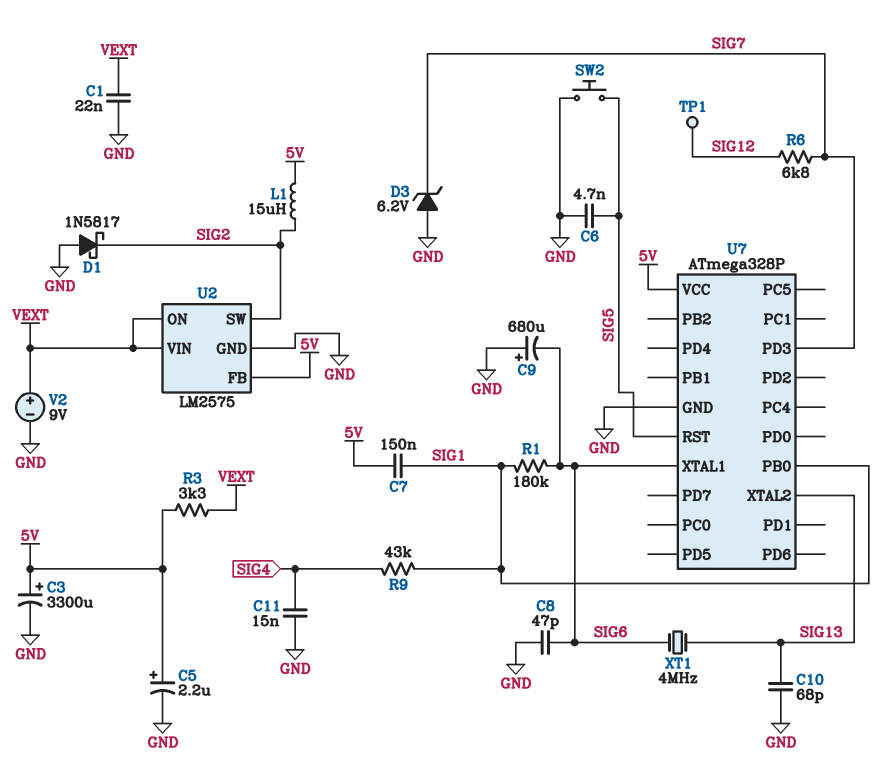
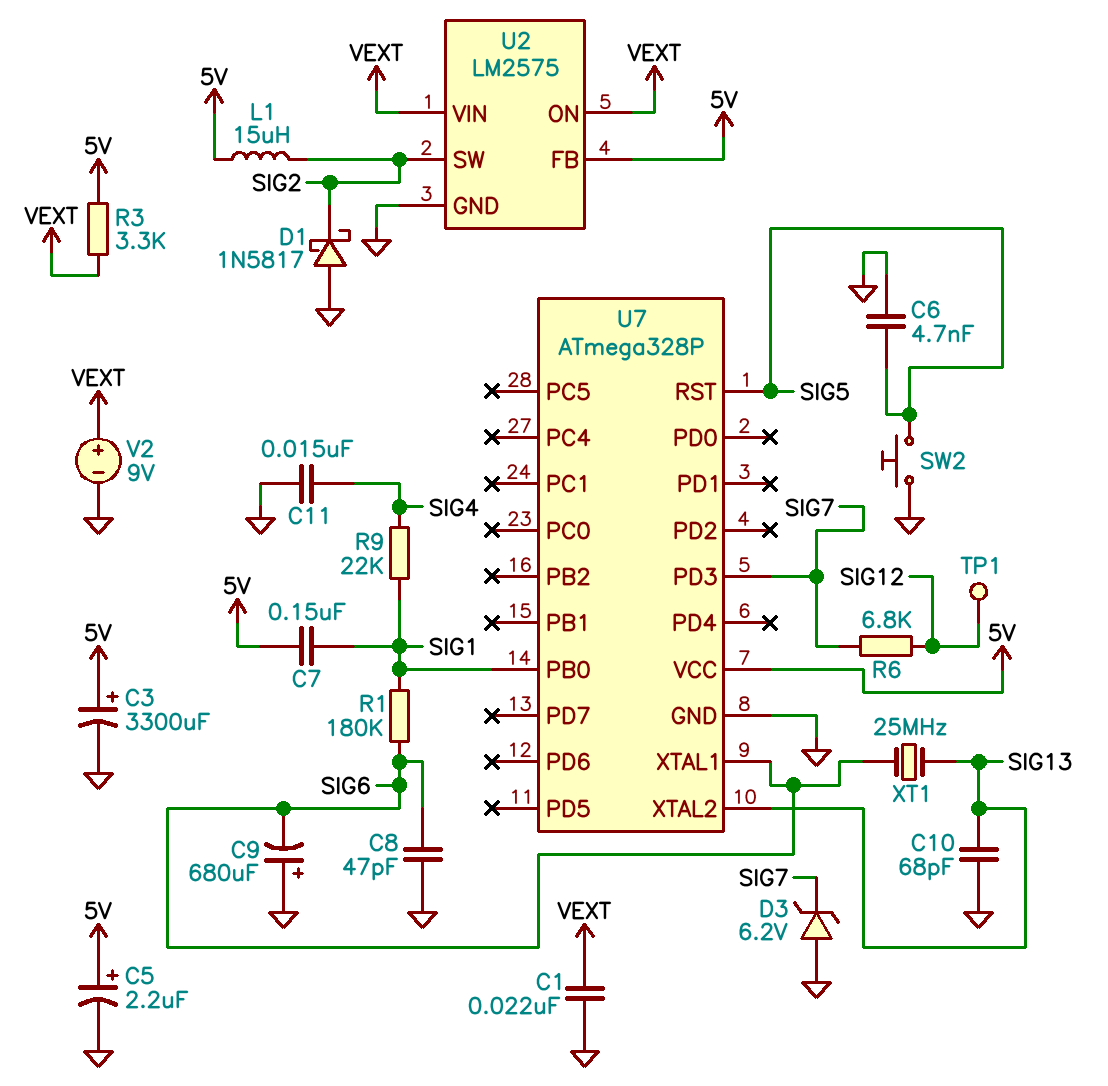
R9: 43k (SIG1, SIG4) -> 22k (SIG1, SIG4)
XT1: 4MHz (SIG6, SIG13) -> 25MHz (SIG6, SIG13)

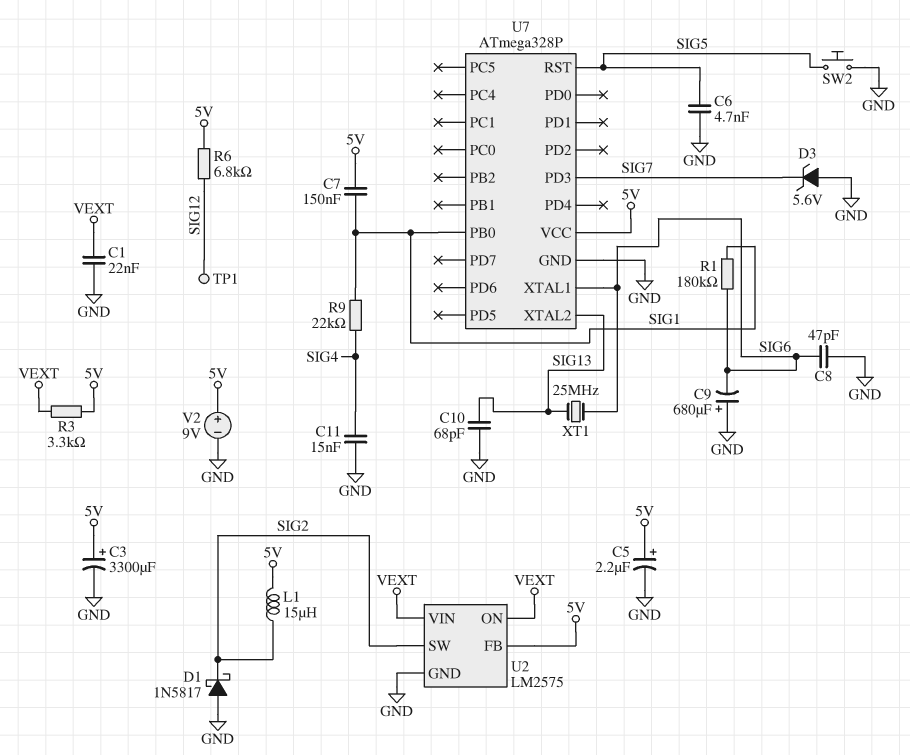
D3: zener 6.2V (A GND, K SIG7) -> zener 5.6V (A GND, K SIG7)
R6: 6.8k (SIG7, SIG12) -> 6.8k (5V, SIG12)
V2: 9V (plus VEXT, minus GND) -> 9V (plus 5V, minus GND)

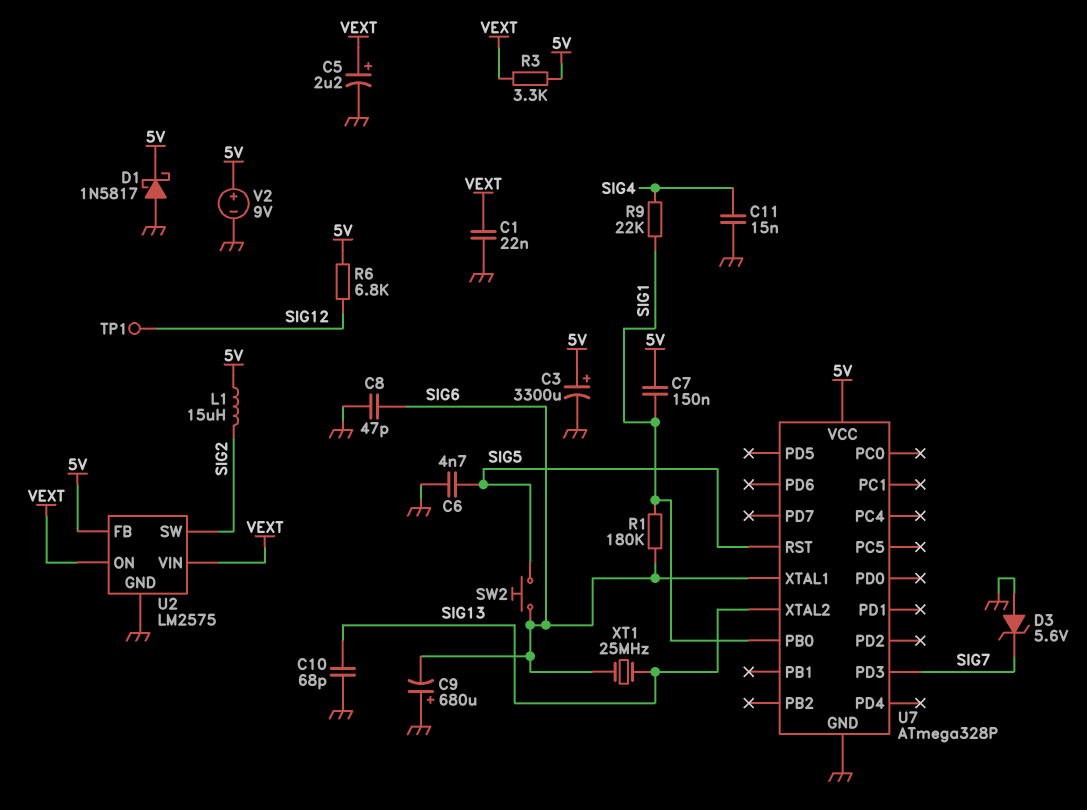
C5: 2.2uF (plus 5V, minus GND) -> 2.2uF (plus VEXT, minus GND)
D1: schottky 1N5817 (A GND, K SIG2) -> schottky 1N5817 (A GND, K 5V)
SW2: button (GND, SIG5) -> button (SIG5, SIG6)

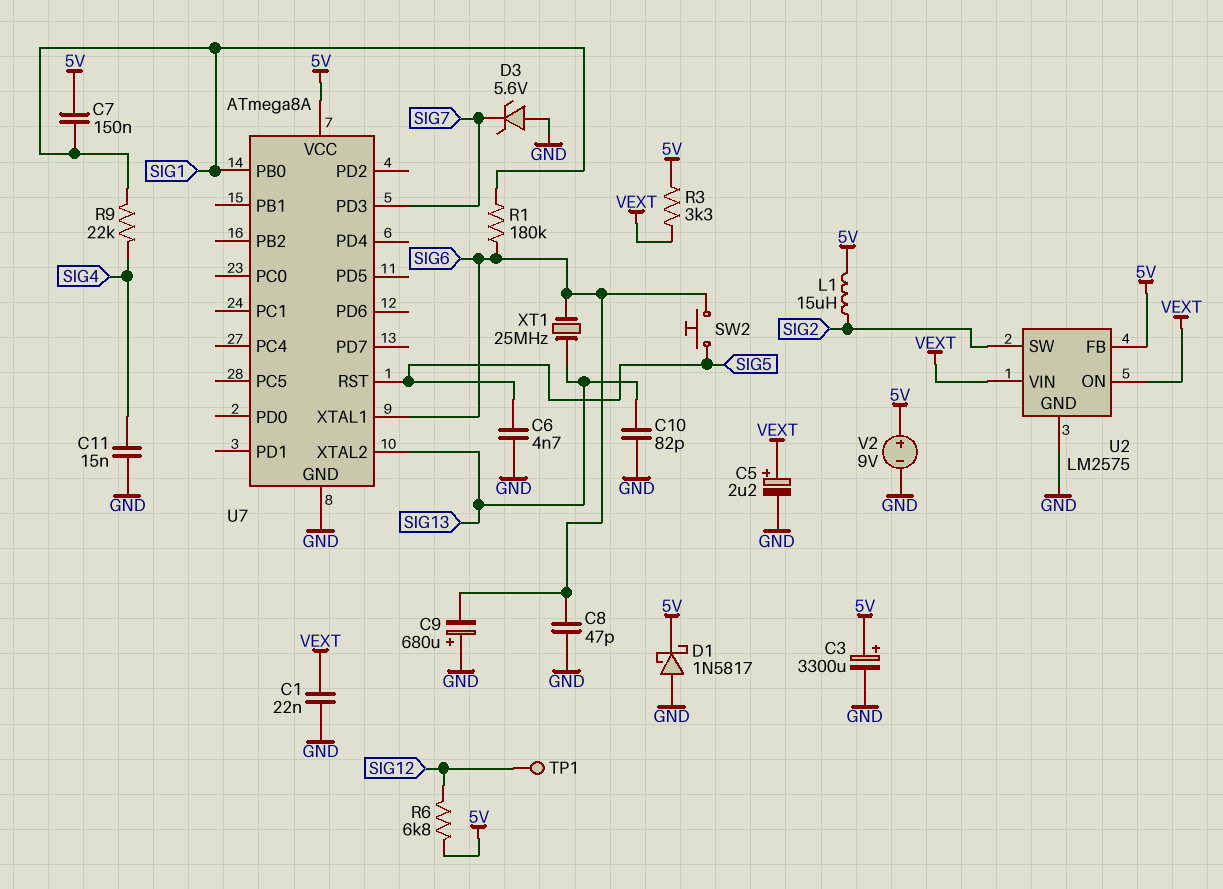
C10: 68pF (GND, SIG13) -> 82pF (GND, SIG13)
U7: ATmega328P -> ATmega8A

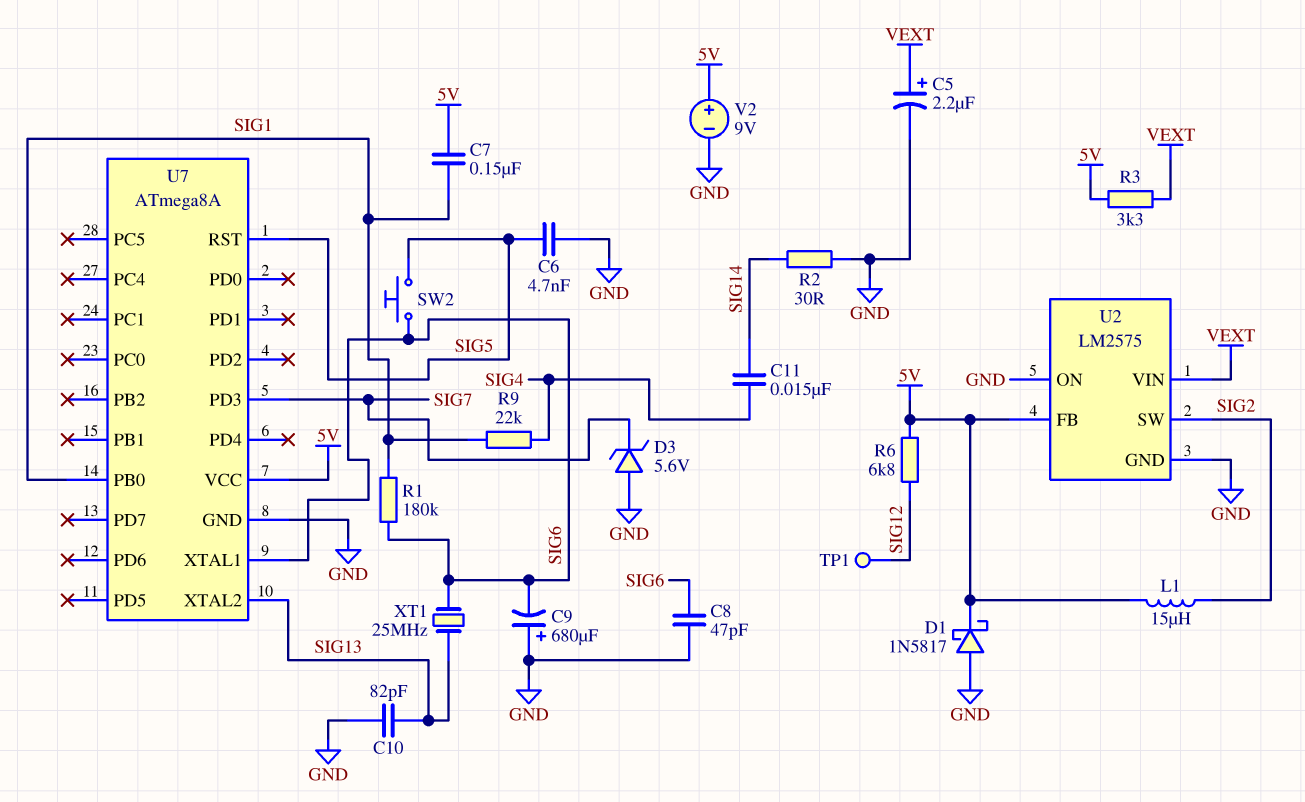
C1: 22nF (GND, VEXT) -> none
C3: 3300uF (plus 5V, minus GND) -> none
C11: 15nF (GND, SIG4) -> 15nF (SIG4, SIG14)
R2: none -> 30 (GND, SIG14)
U2 pin ON: VEXT -> GND

